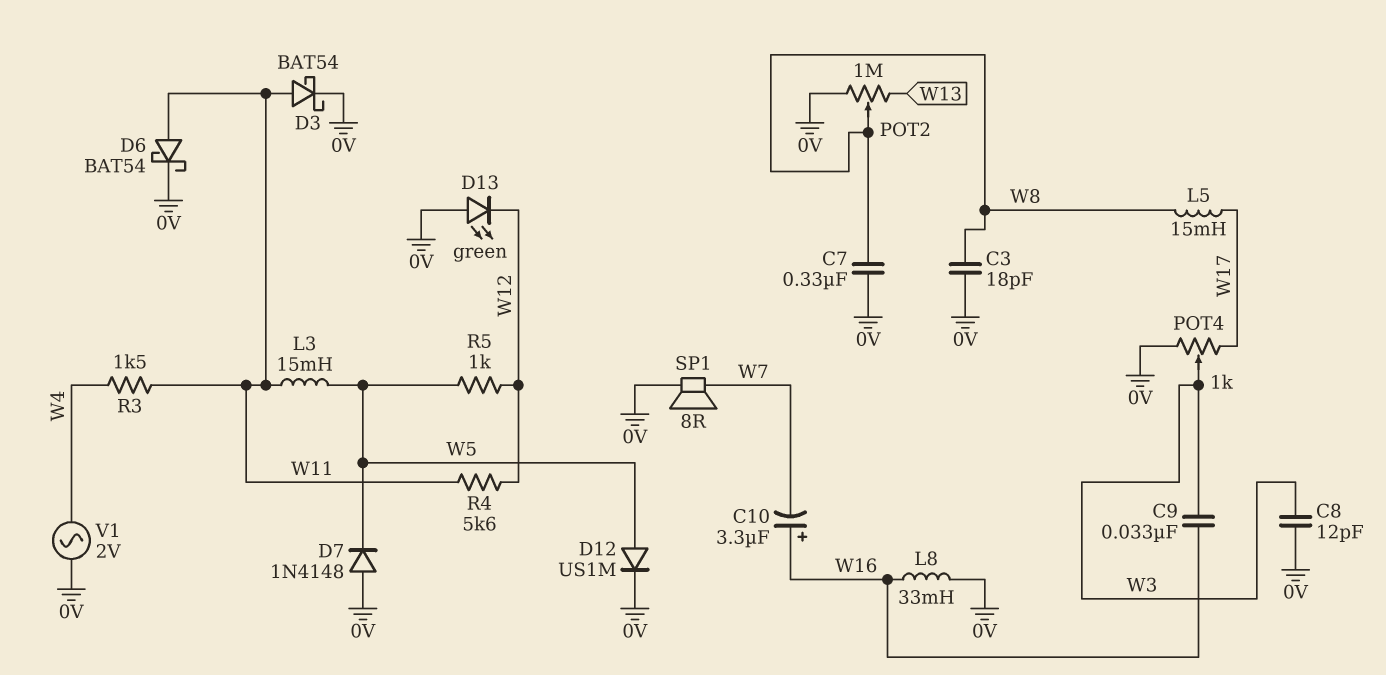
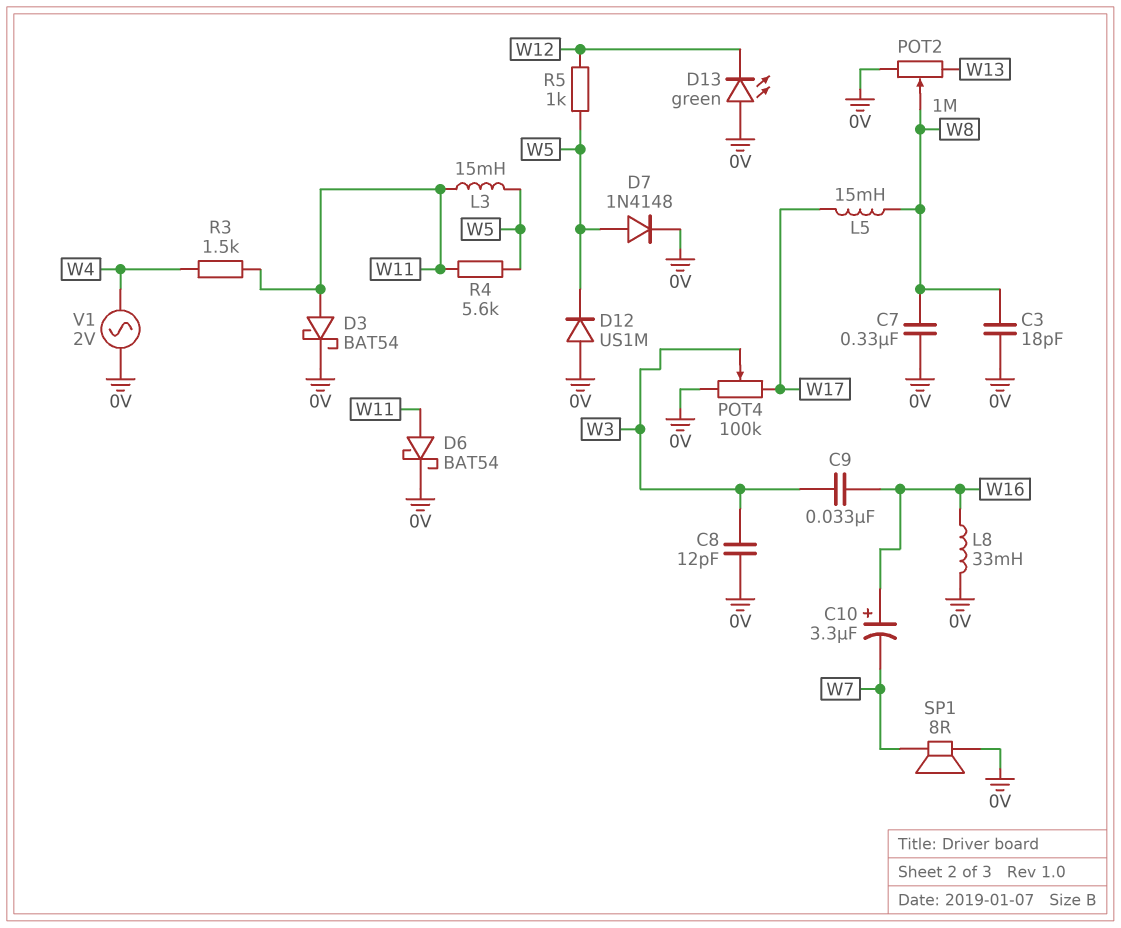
D7: diode 1N4148 (A 0V, K W5) -> diode 1N4148 (A W5, K 0V)
D12: diode US1M (A W5, K 0V) -> diode US1M (A 0V, K W5)
POT4: 1k (0V, W17, wiper W3) -> 100k (0V, W17, wiper W3)
R4: 5.6k (W11, W12) -> 5.6k (W5, W11)

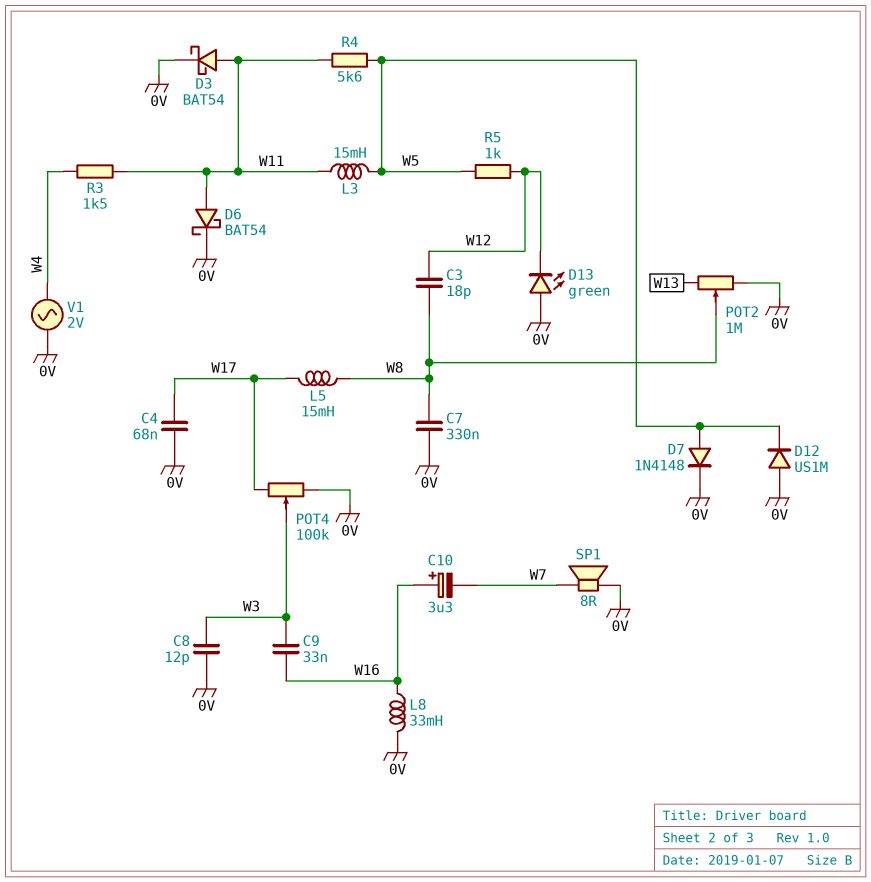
C3: 18pF (0V, W8) -> 18pF (W8, W12)
C4: none -> 68nF (0V, W17)

